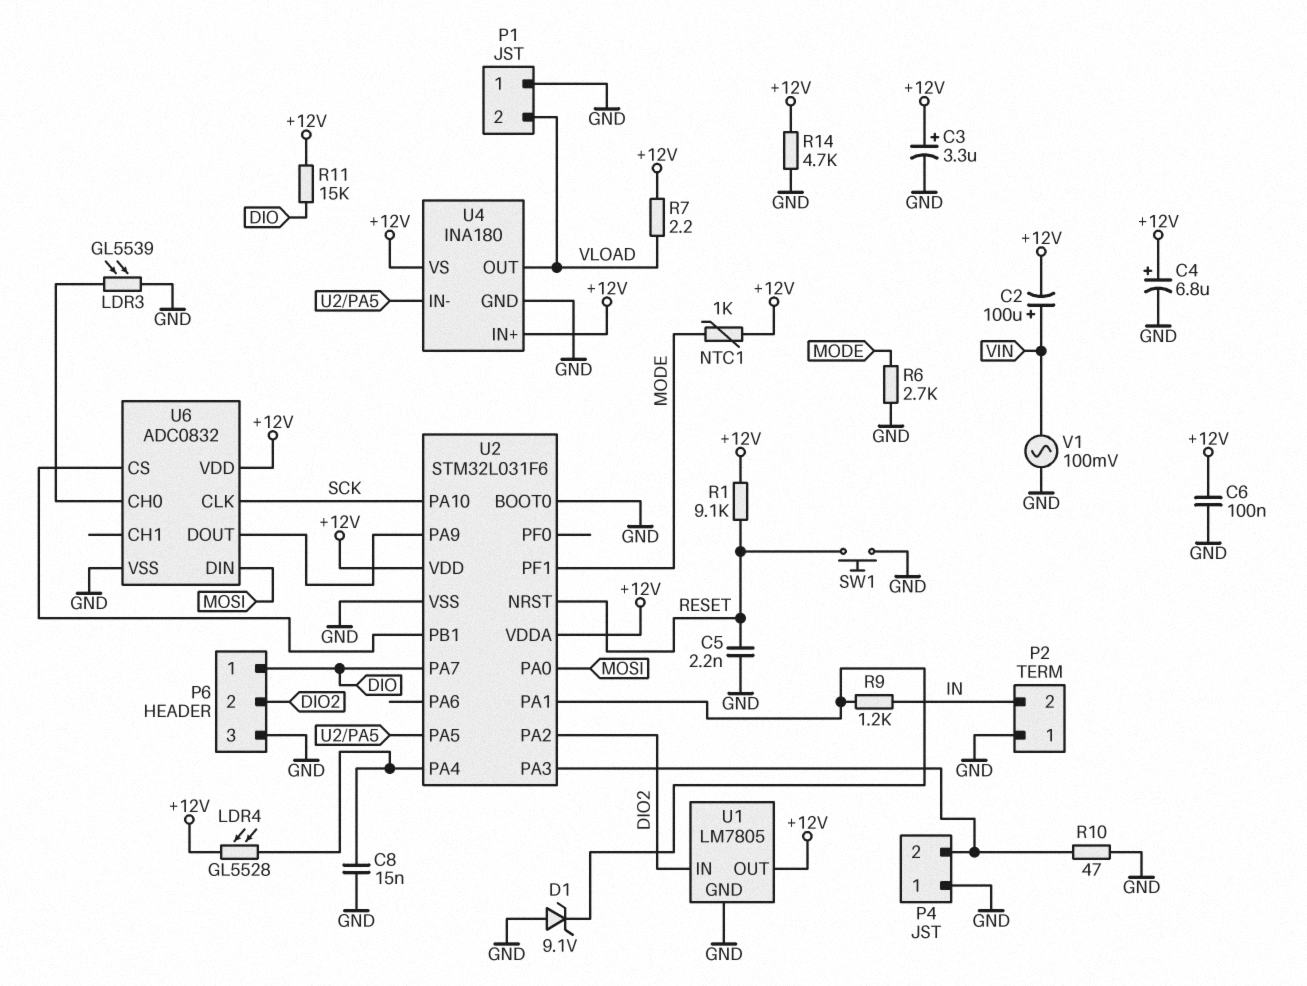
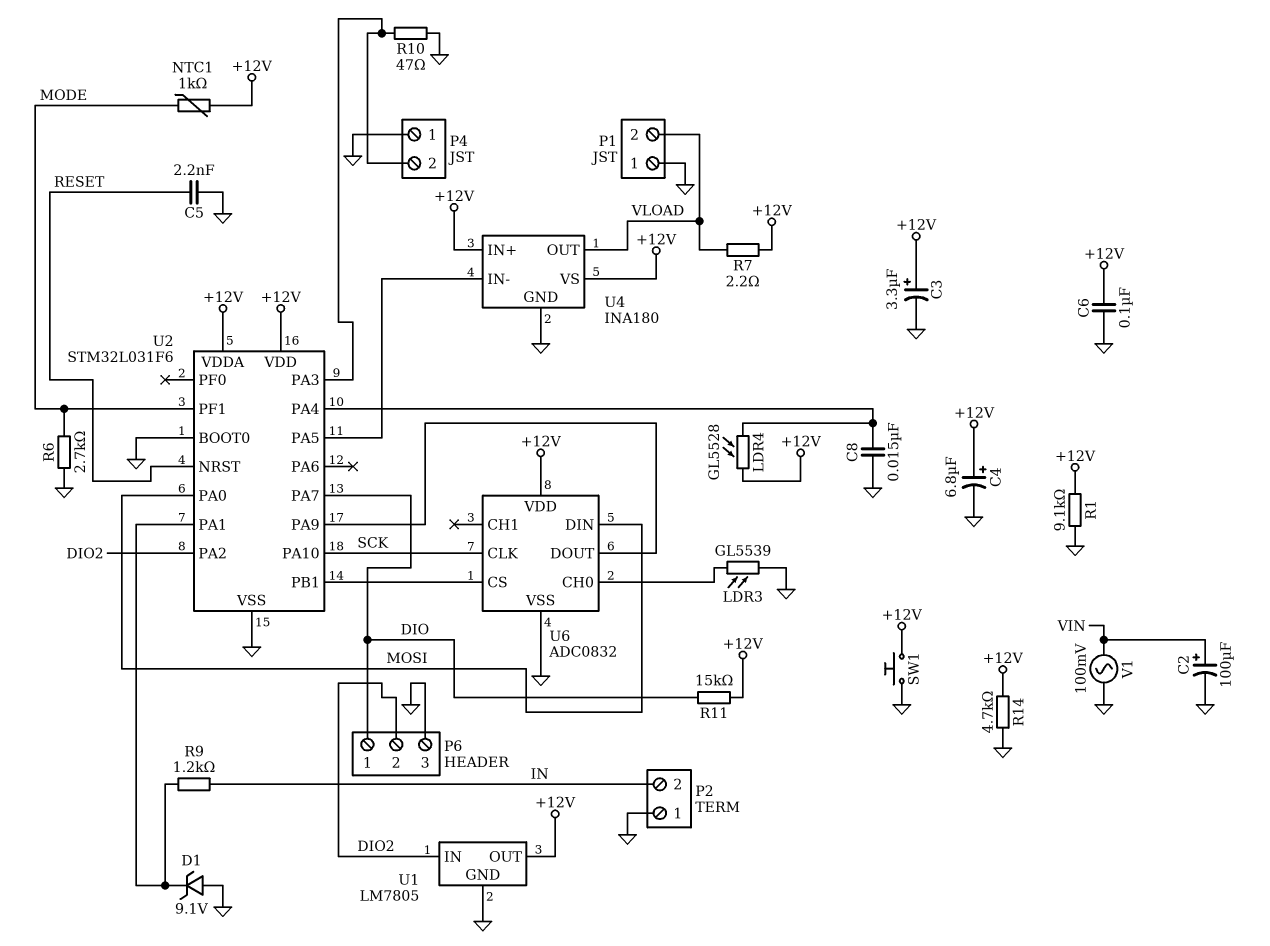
C2: 100uF (plus VIN, minus +12V) -> 100uF (plus VIN, minus GND)
R1: 9.1k (+12V, RESET) -> 9.1k (+12V, GND)
SW1: button (GND, RESET) -> button (+12V, GND)

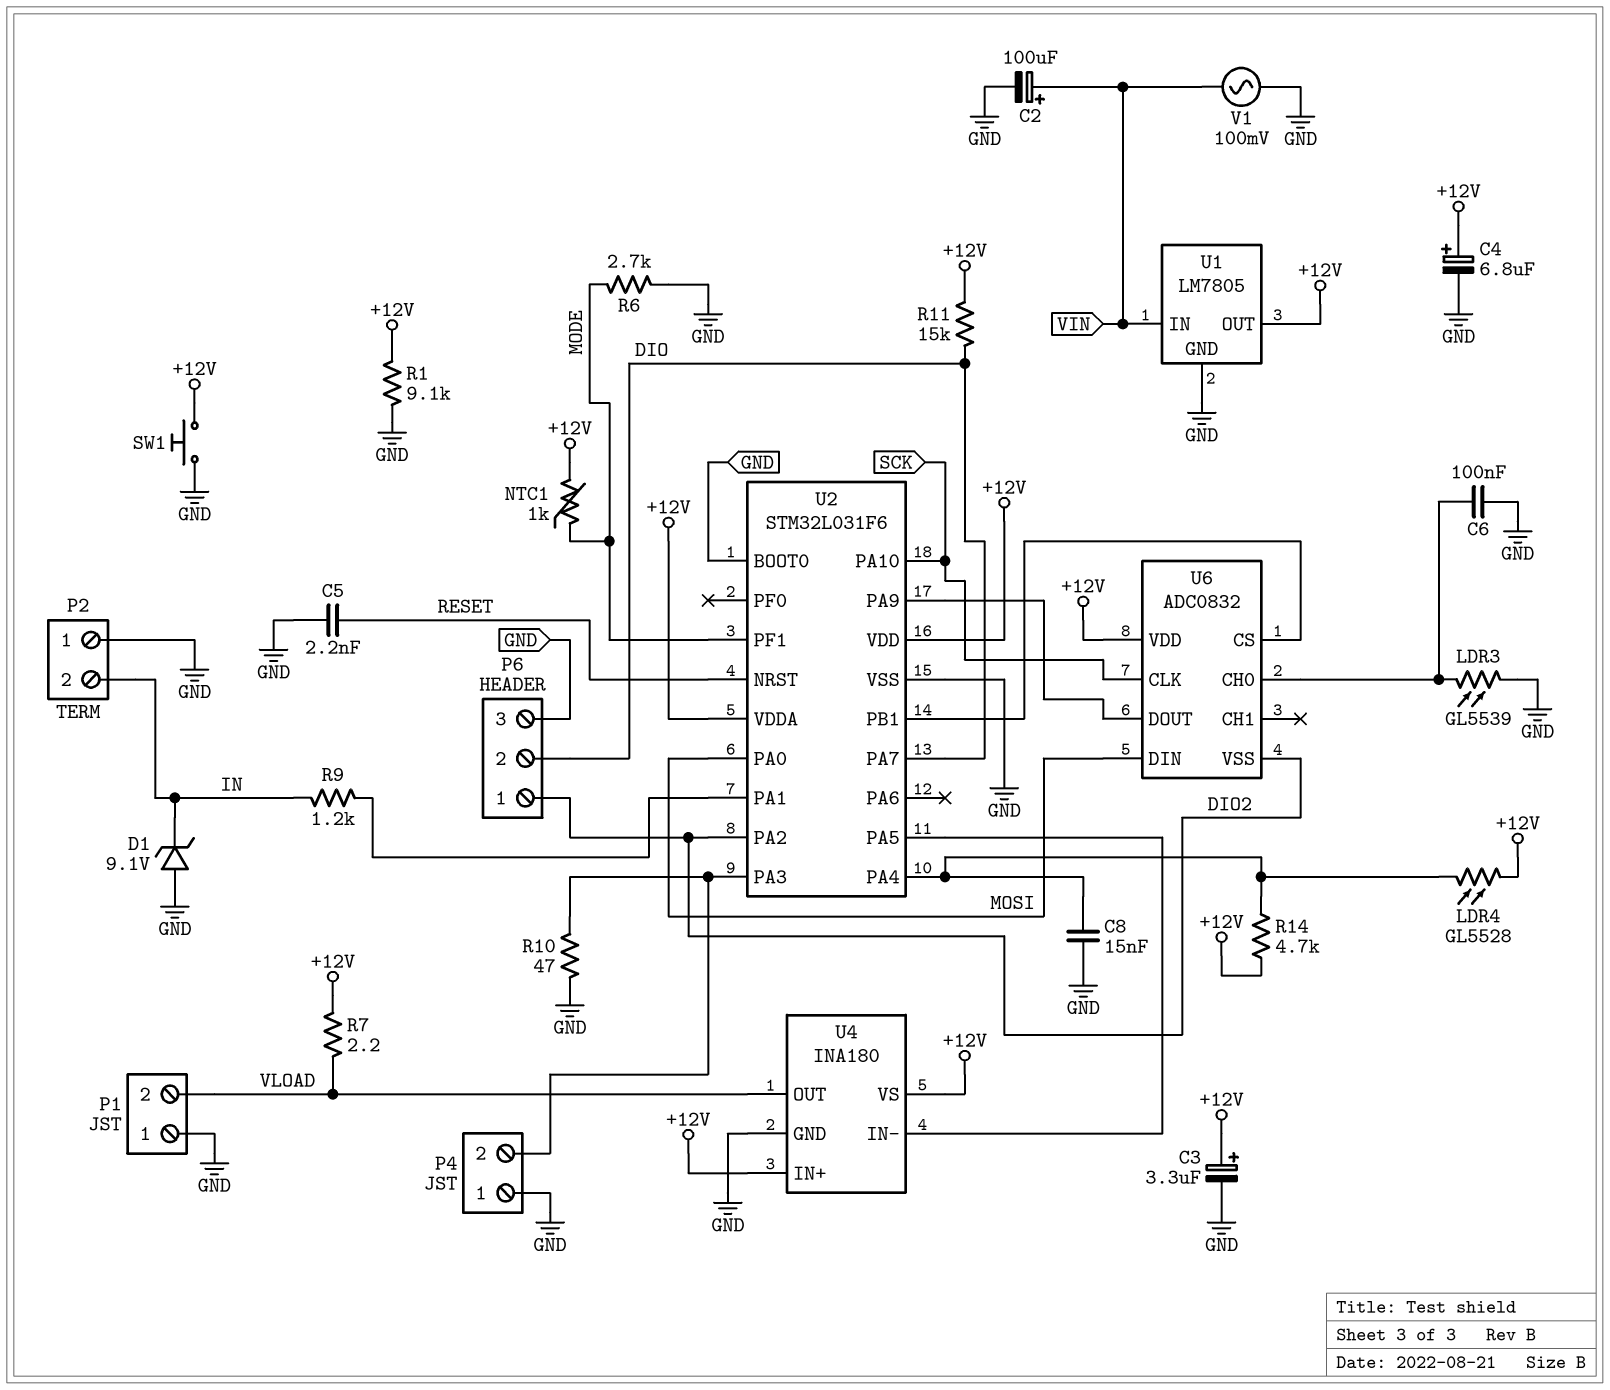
C6: 100nF (+12V, GND) -> 100nF (GND, U6/CH0)
D1: zener 9.1V (A GND, K U2/PA1) -> zener 9.1V (A GND, K IN)
P6 pin 1: DIO -> DIO2
P6 pin 2: DIO2 -> DIO
R14: 4.7k (+12V, GND) -> 4.7k (+12V, U2/PA4)
U1 pin IN: DIO2 -> VIN
U6 pin VSS: GND -> DIO2

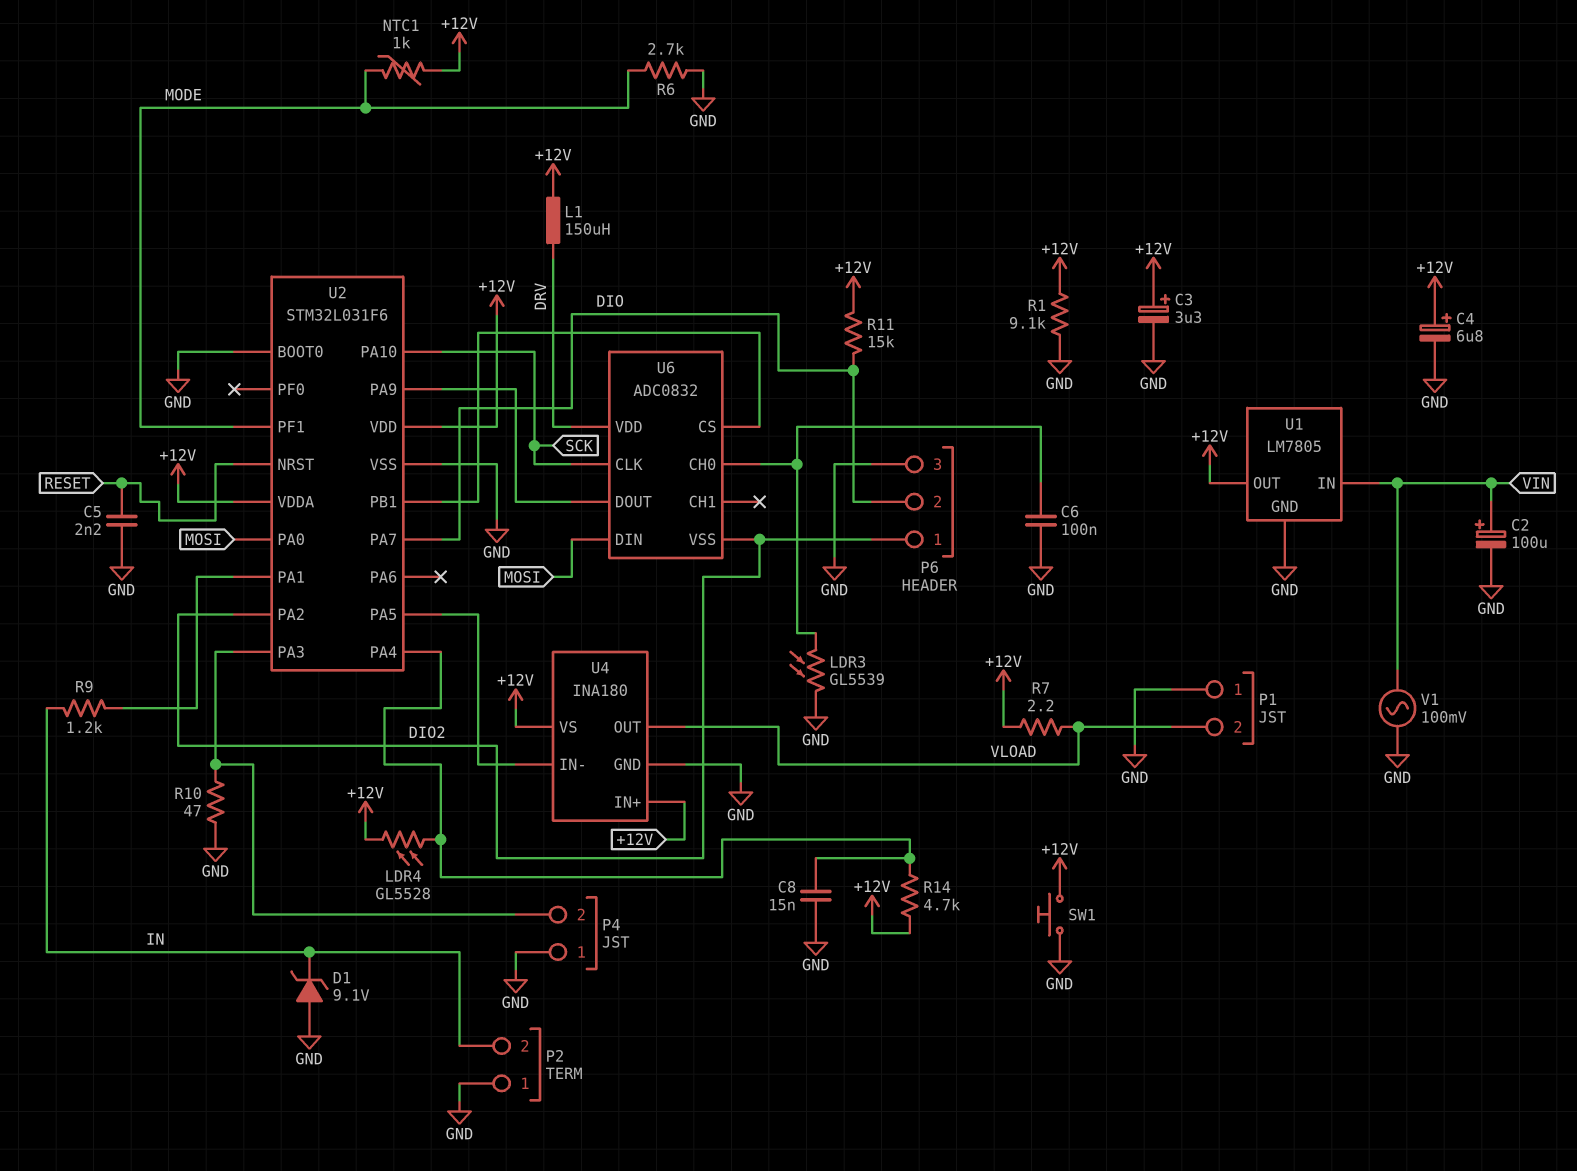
L1: none -> 150uH (+12V, DRV)
U6 pin VDD: +12V -> DRV

